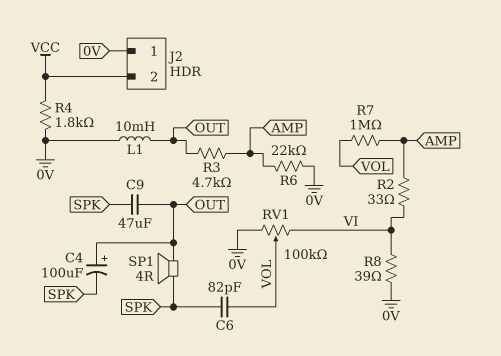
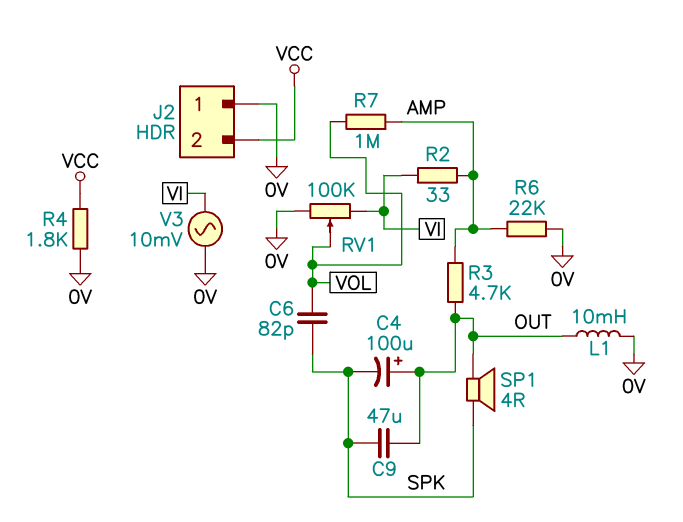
R8: 39 (0V, VI) -> none
V3: none -> AC 10mV (0V, VI)

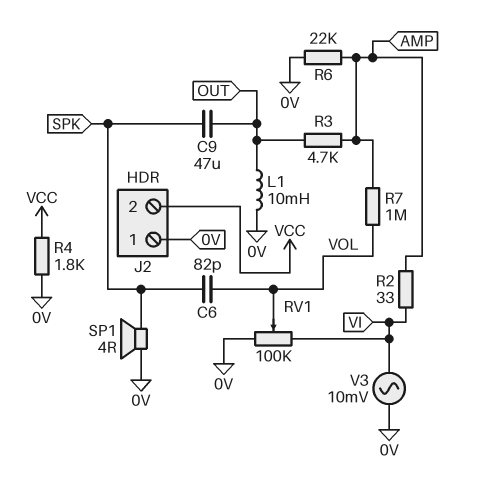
C4: 100uF (plus OUT, minus SPK) -> none
SP1: speaker 4R (OUT, SPK) -> speaker 4R (0V, SPK)

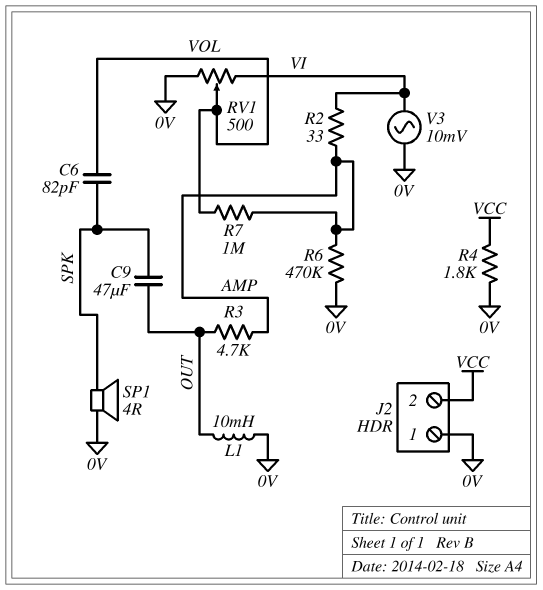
R6: 22k (0V, AMP) -> 470k (0V, AMP)
RV1: 100k (0V, VI, wiper VOL) -> 500 (0V, VI, wiper VOL)

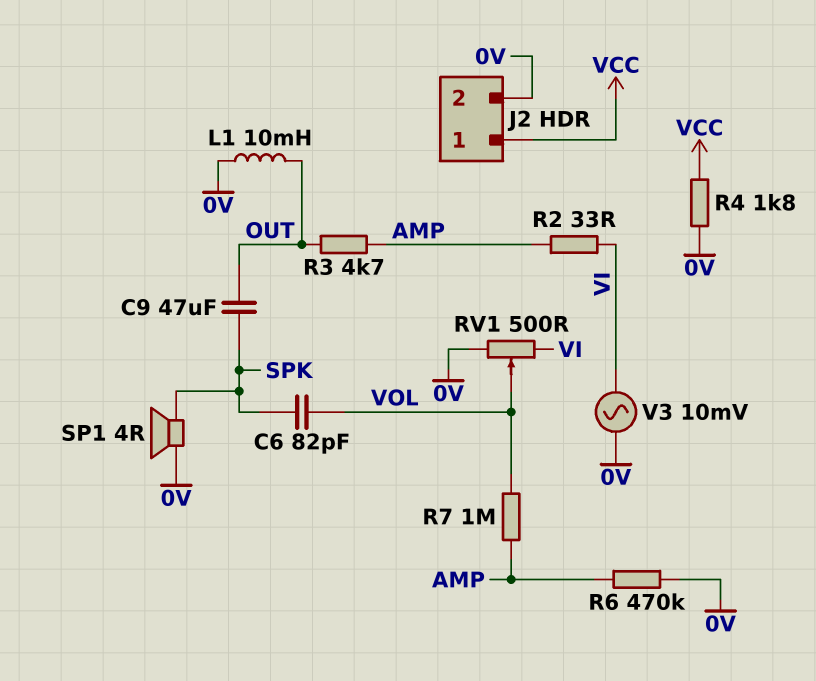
J2 pin 1: 0V -> VCC
J2 pin 2: VCC -> 0V

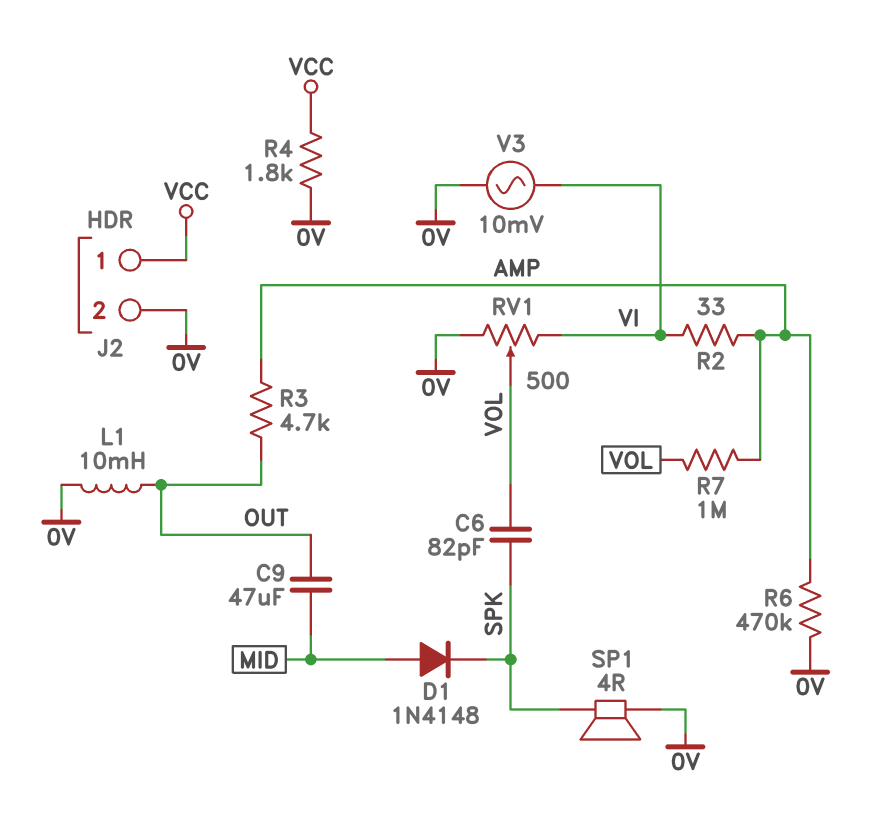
C9: 47uF (OUT, SPK) -> 47uF (MID, OUT)
D1: none -> diode 1N4148 (A MID, K SPK)

